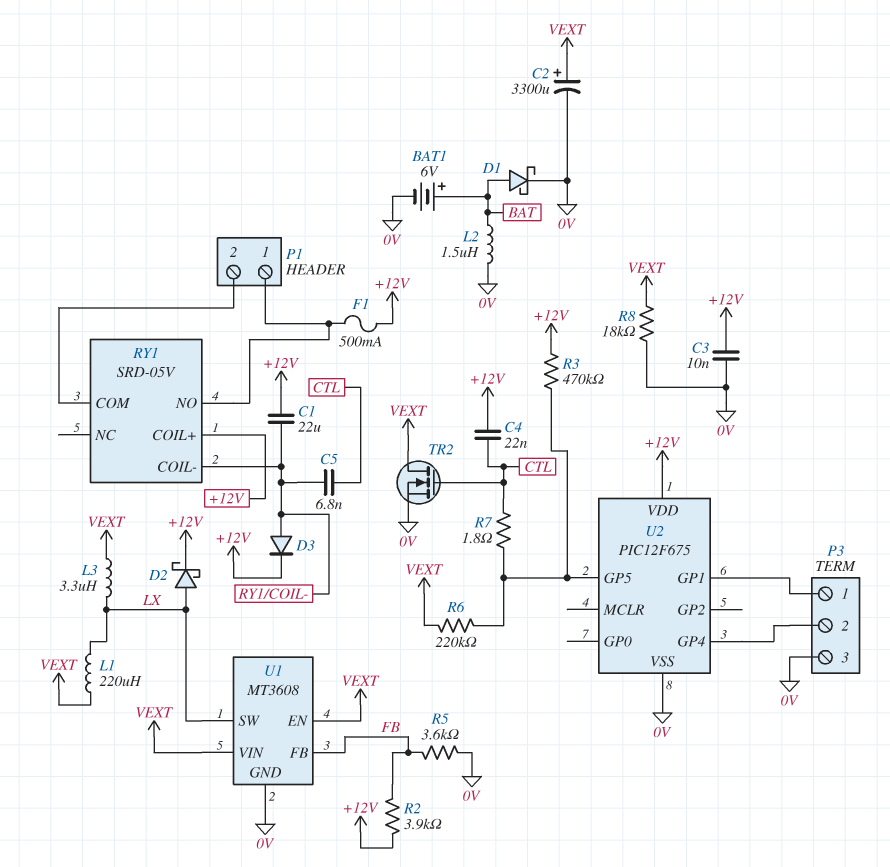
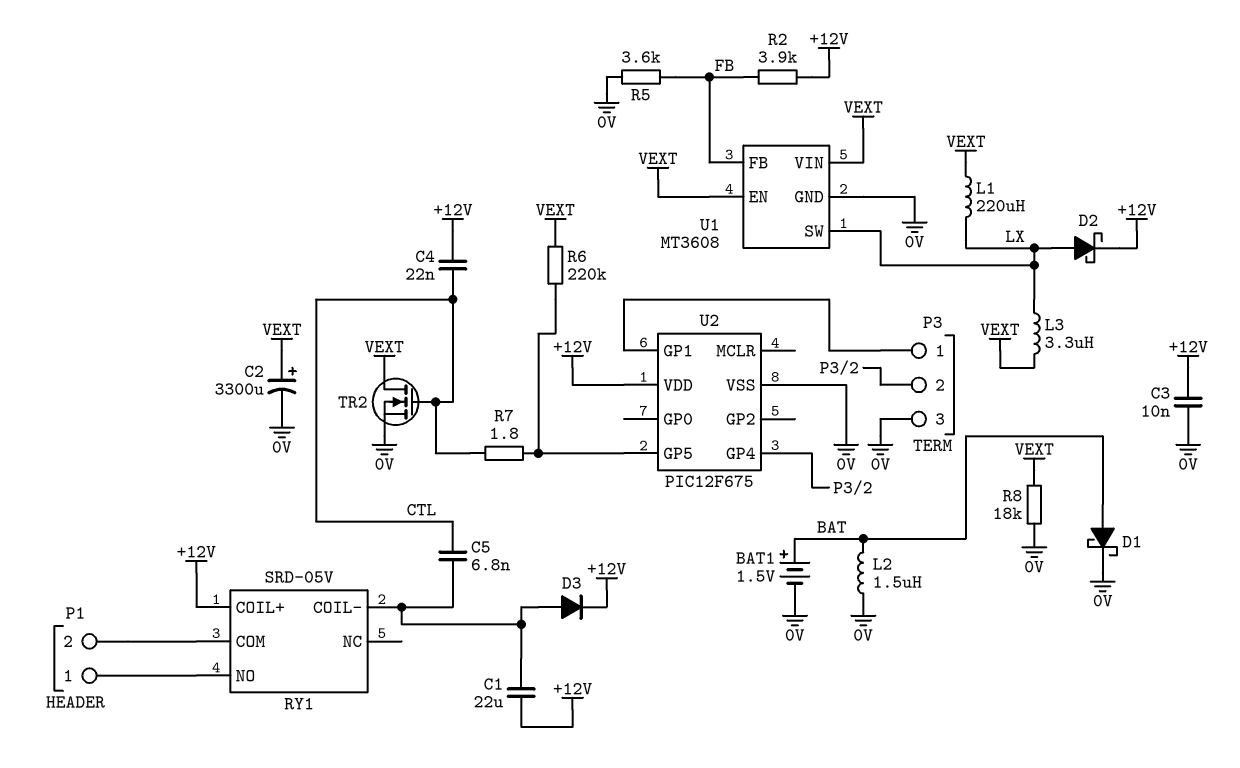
BAT1: 6V (plus BAT, minus 0V) -> 1.5V (plus BAT, minus 0V)
F1: 500mA (+12V, P1/1) -> none
R3: 470k (+12V, U2/GP5) -> none

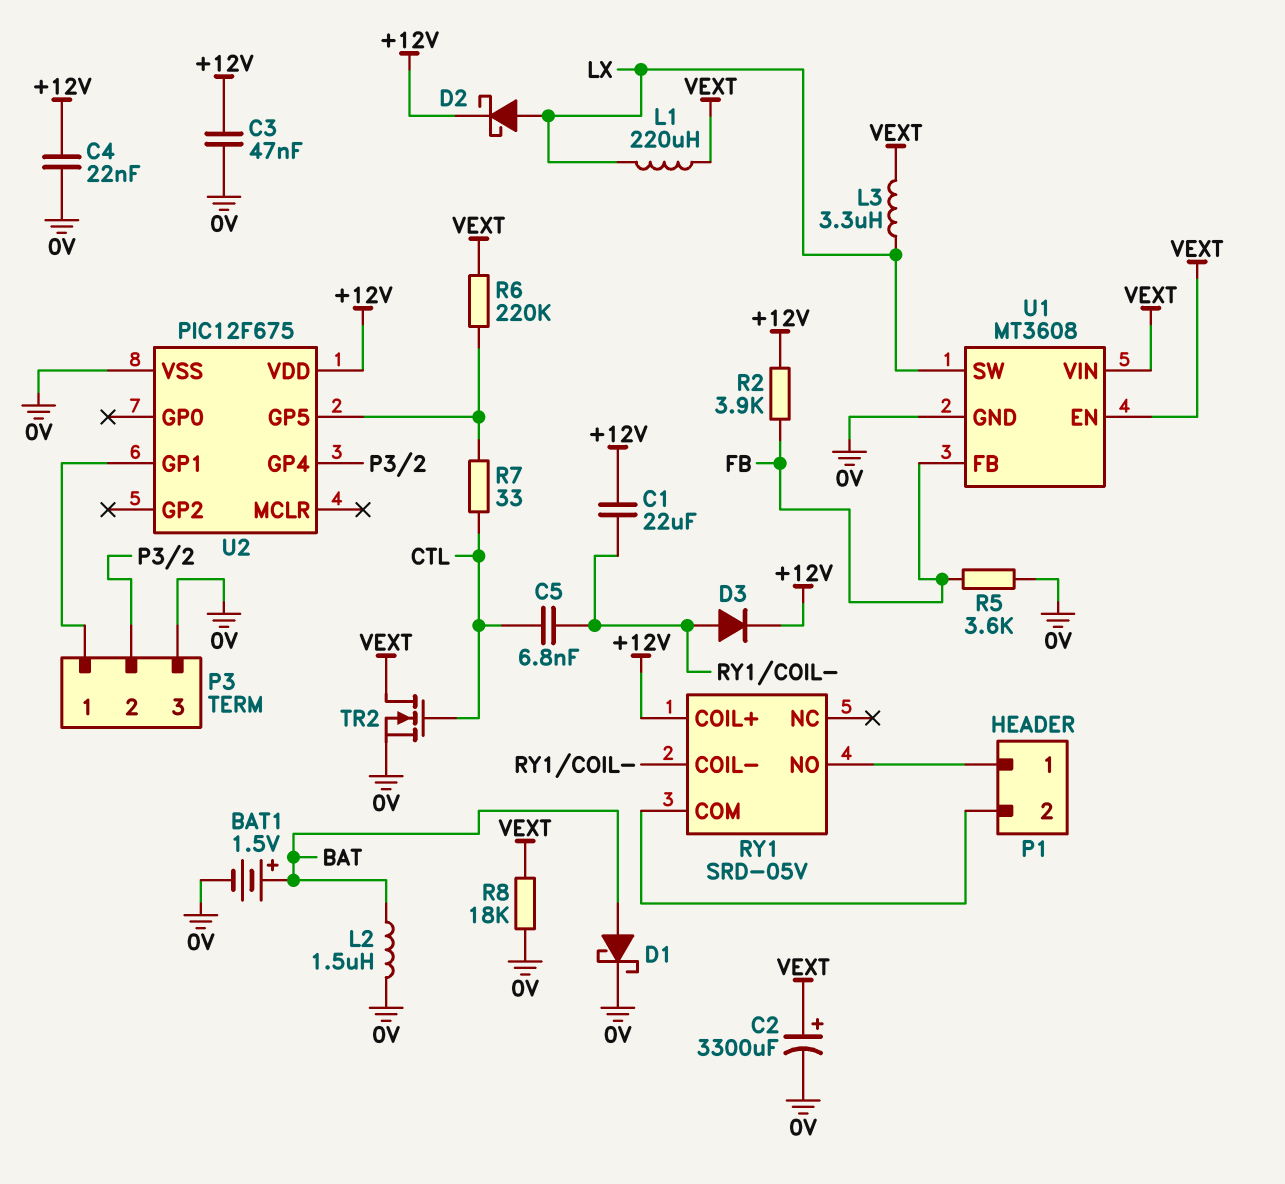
C3: 10nF (+12V, 0V) -> 47nF (+12V, 0V)
C4: 22nF (+12V, CTL) -> 22nF (+12V, 0V)
R7: 1.8 (CTL, U2/GP5) -> 33 (CTL, U2/GP5)

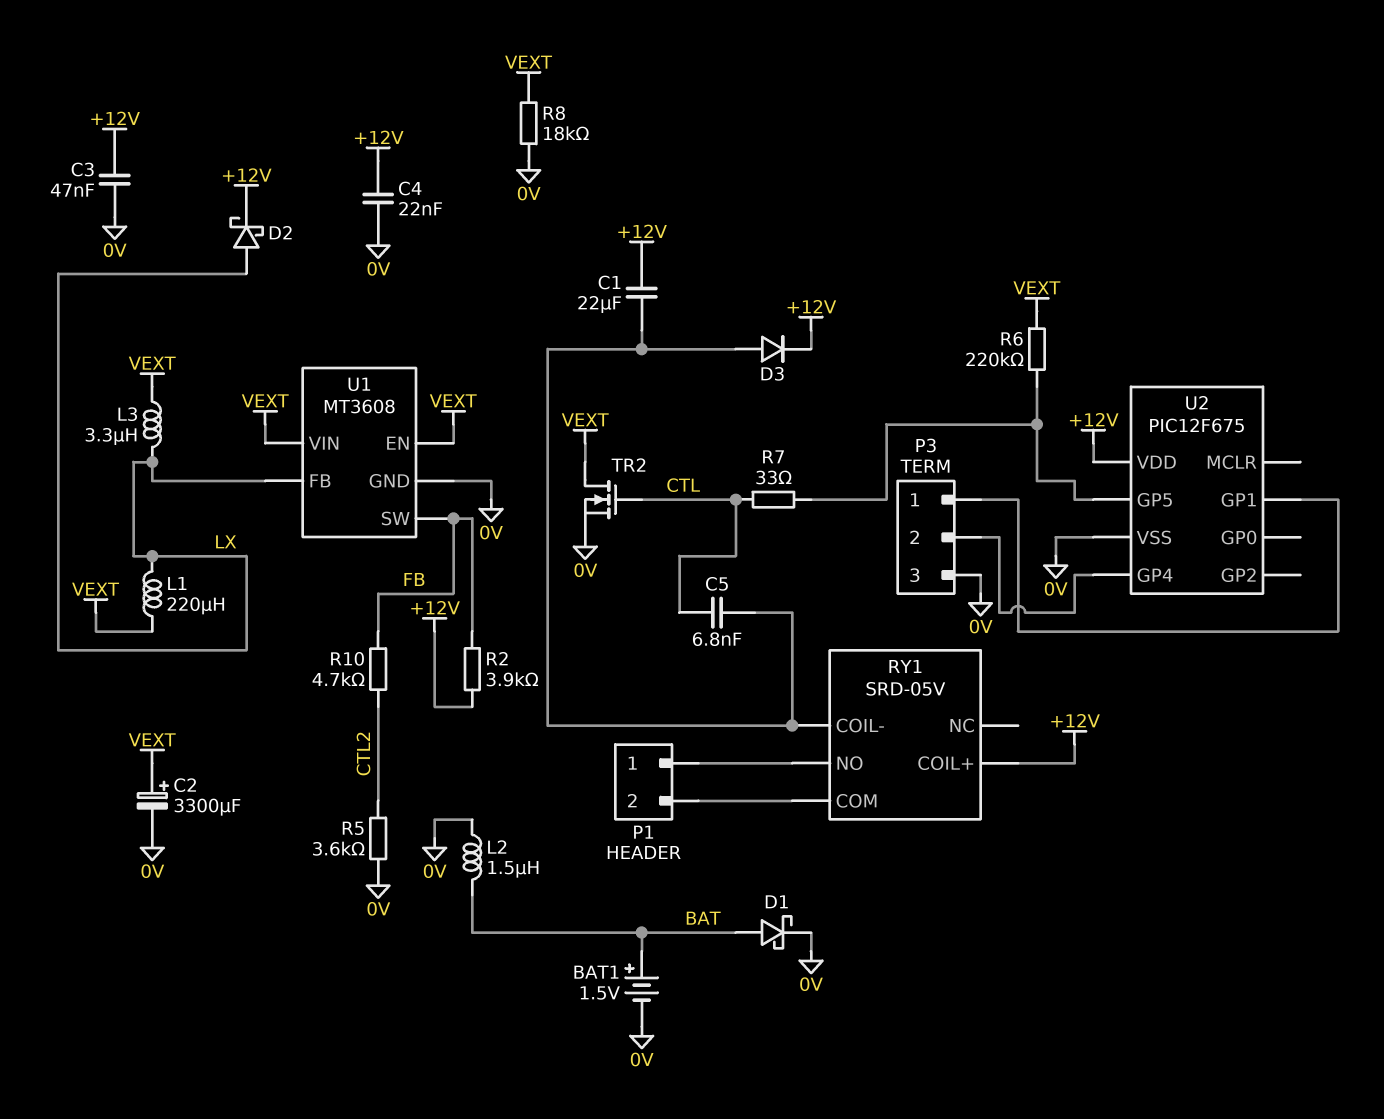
R5: 3.6k (0V, FB) -> 3.6k (0V, CTL2)
R10: none -> 4.7k (CTL2, FB)
U1 pin FB: FB -> LX
U1 pin SW: LX -> FB

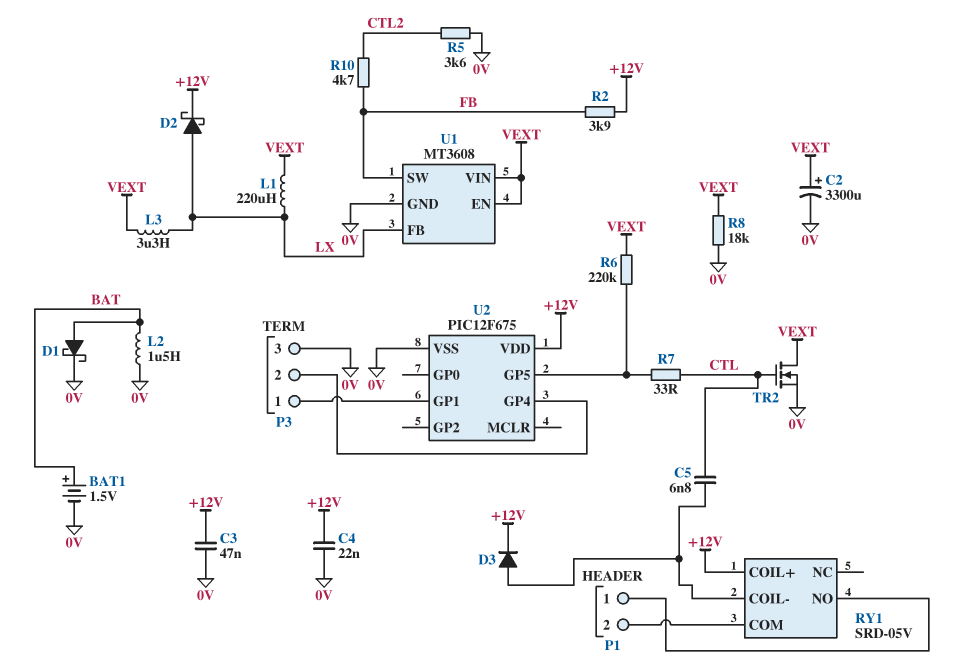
C1: 22uF (+12V, RY1/COIL-) -> none

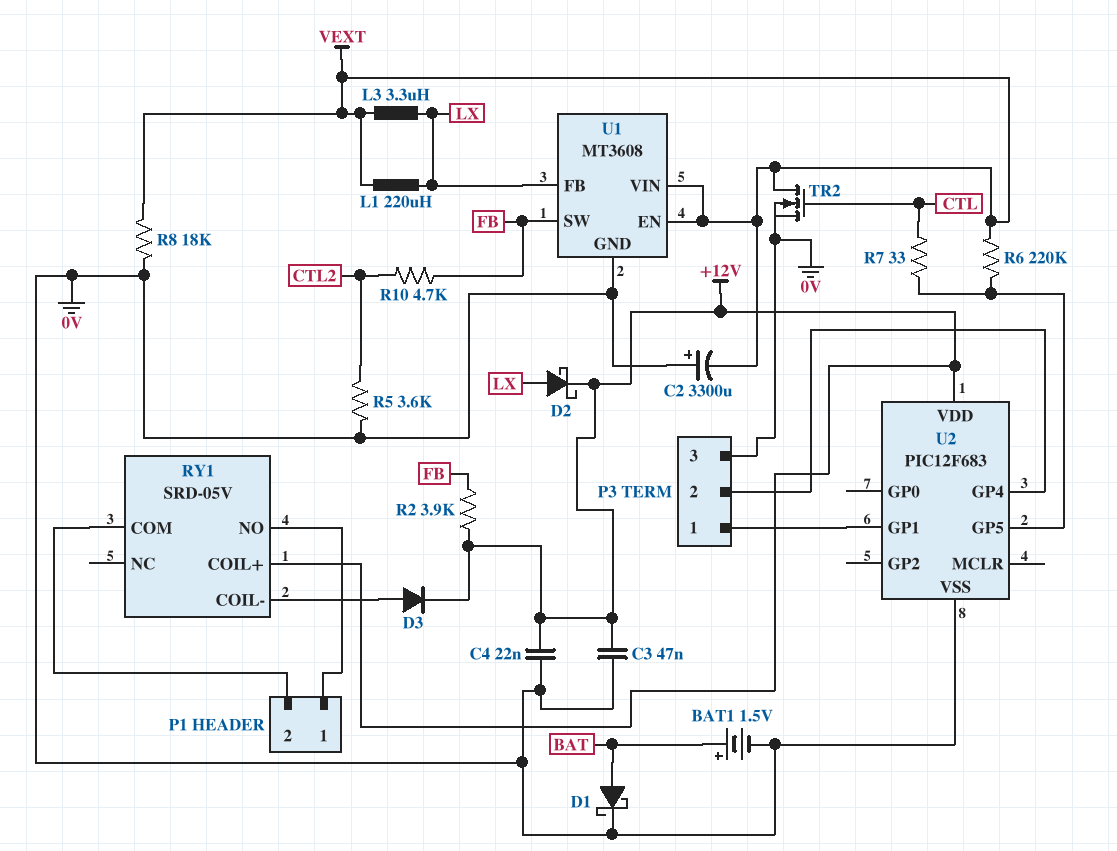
C2: 3300uF (plus VEXT, minus 0V) -> 3300uF (plus 0V, minus VEXT)
C5: 6.8nF (CTL, RY1/COIL-) -> none
L2: 1.5uH (0V, BAT) -> none
U2: PIC12F675 -> PIC12F683

